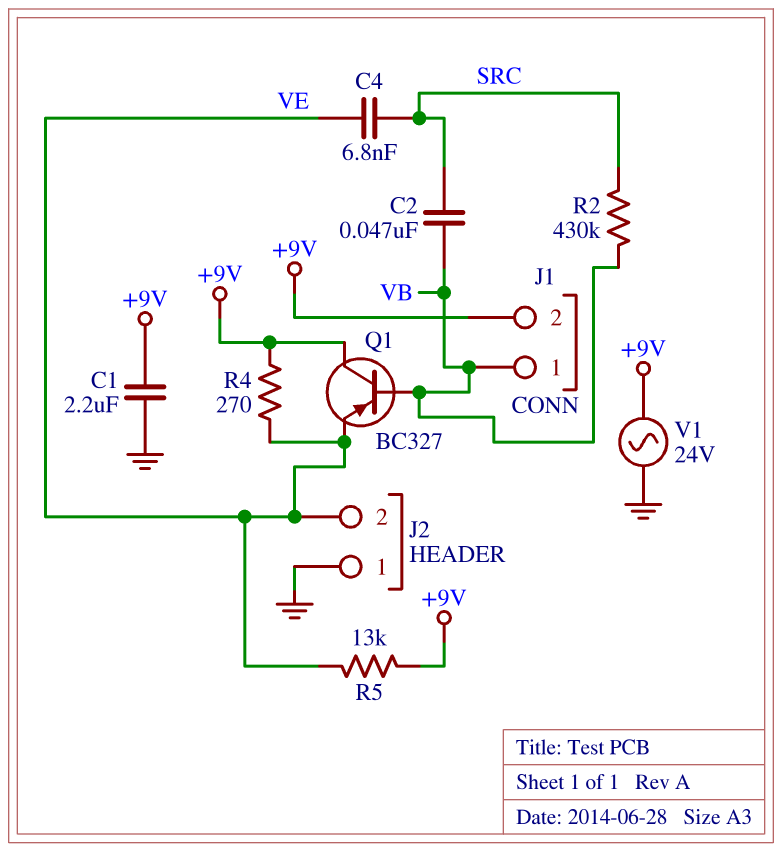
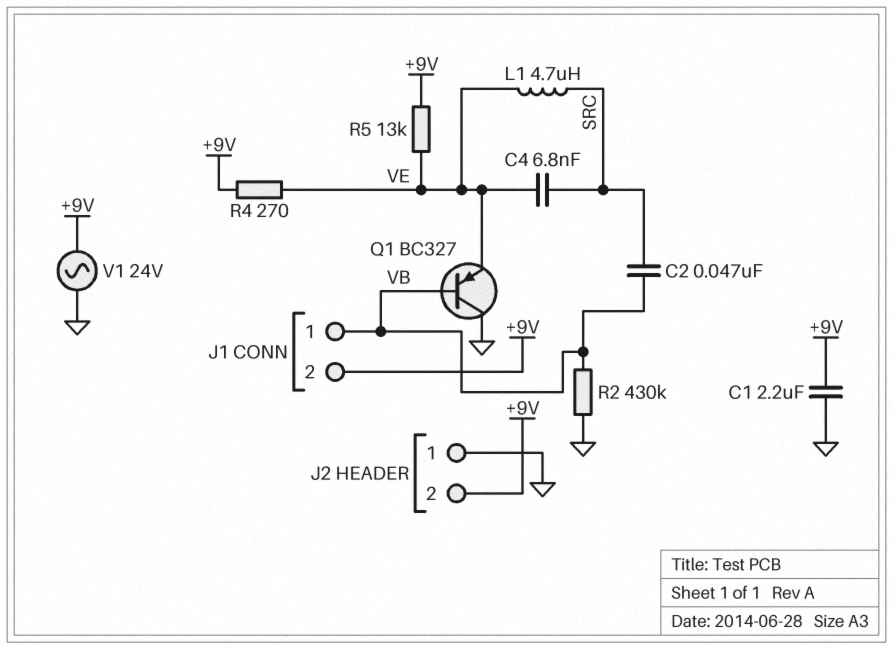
J2 pin 2: VE -> +9V
L1: none -> 4.7uH (SRC, VE)
Q1: PNP BC327 (B VB, C +9V, E VE) -> PNP BC327 (B VB, C GND, E VE)
R2: 430k (SRC, VB) -> 430k (GND, VB)

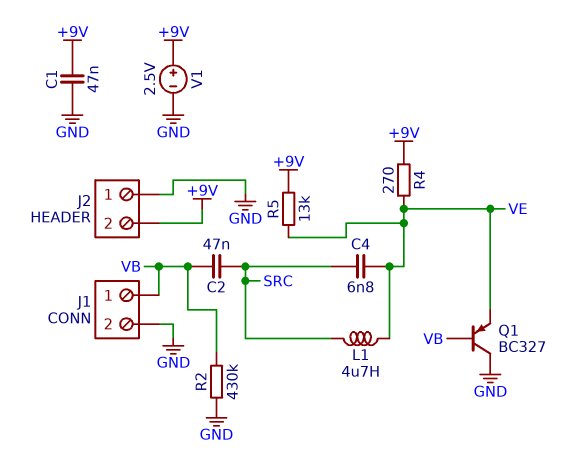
C1: 2.2uF (+9V, GND) -> 47nF (+9V, GND)
J1 pin 2: +9V -> GND
V1: AC 24V (+9V, GND) -> 2.5V (plus +9V, minus GND)

